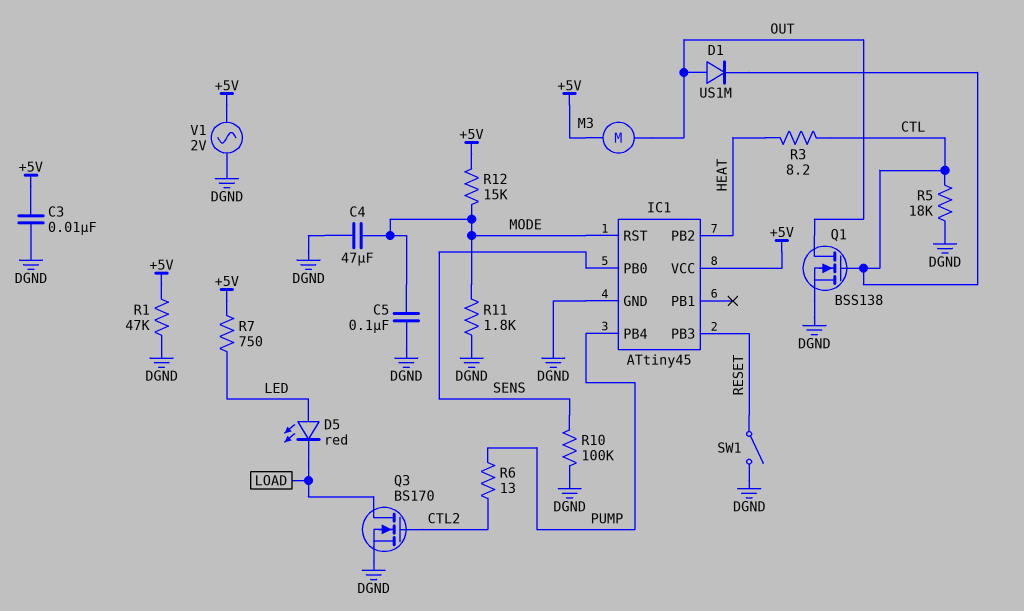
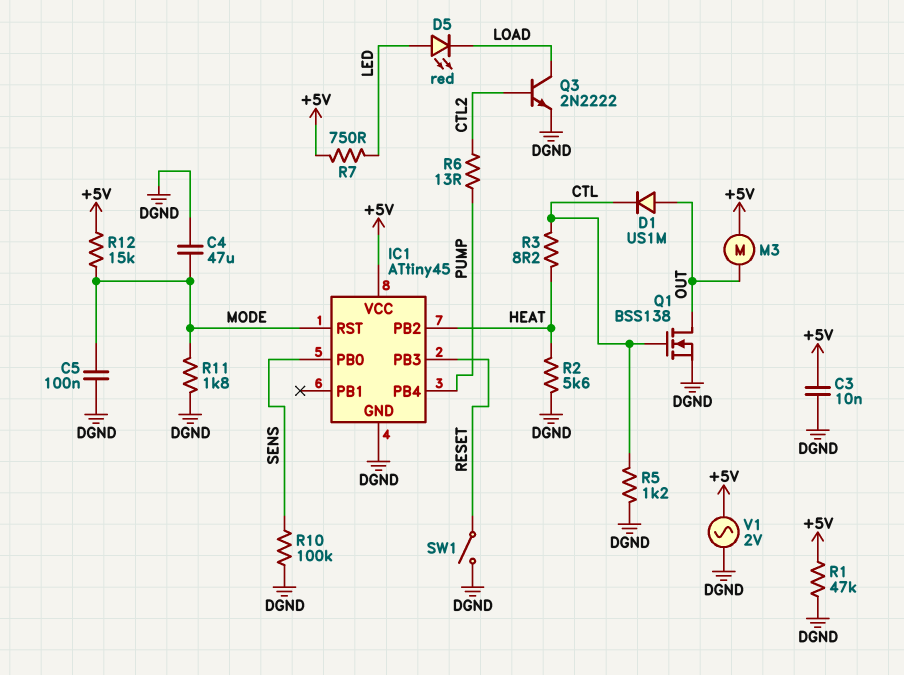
Q3: NMOS BS170 (G CTL2, D LOAD, S DGND) -> NPN 2N2222 (B CTL2, C LOAD, E DGND)
R2: none -> 5.6k (DGND, HEAT)
R5: 18k (CTL, DGND) -> 1.2k (CTL, DGND)

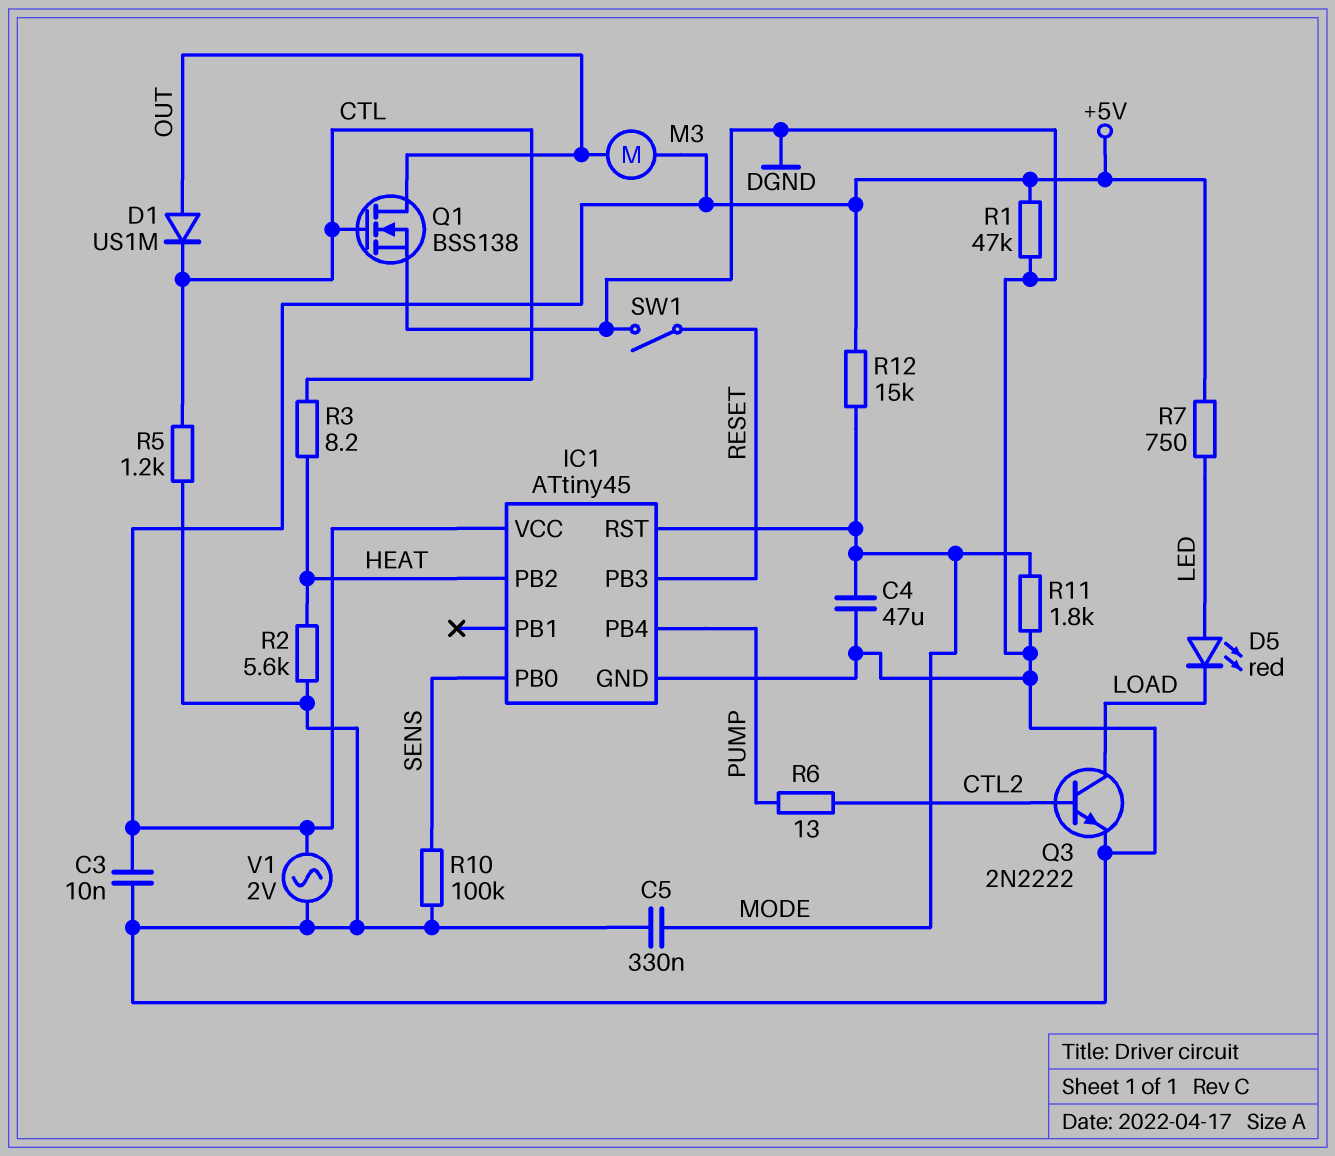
C5: 100nF (DGND, MODE) -> 330nF (DGND, MODE)

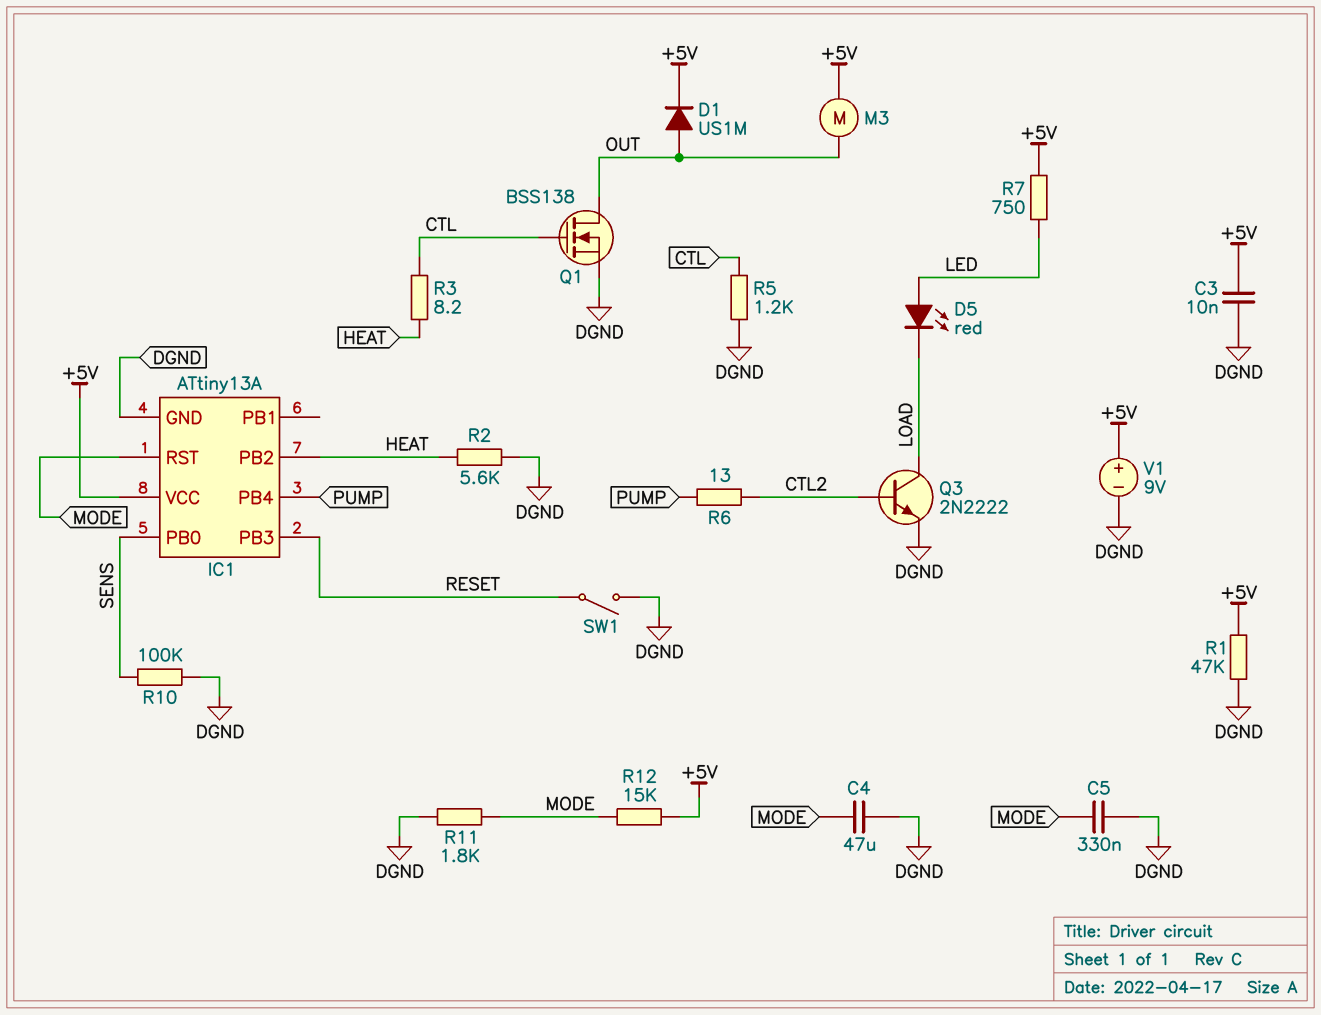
D1: diode US1M (A OUT, K CTL) -> diode US1M (A OUT, K +5V)
IC1: ATtiny45 -> ATtiny13A
V1: AC 2V (+5V, DGND) -> 9V (plus +5V, minus DGND)

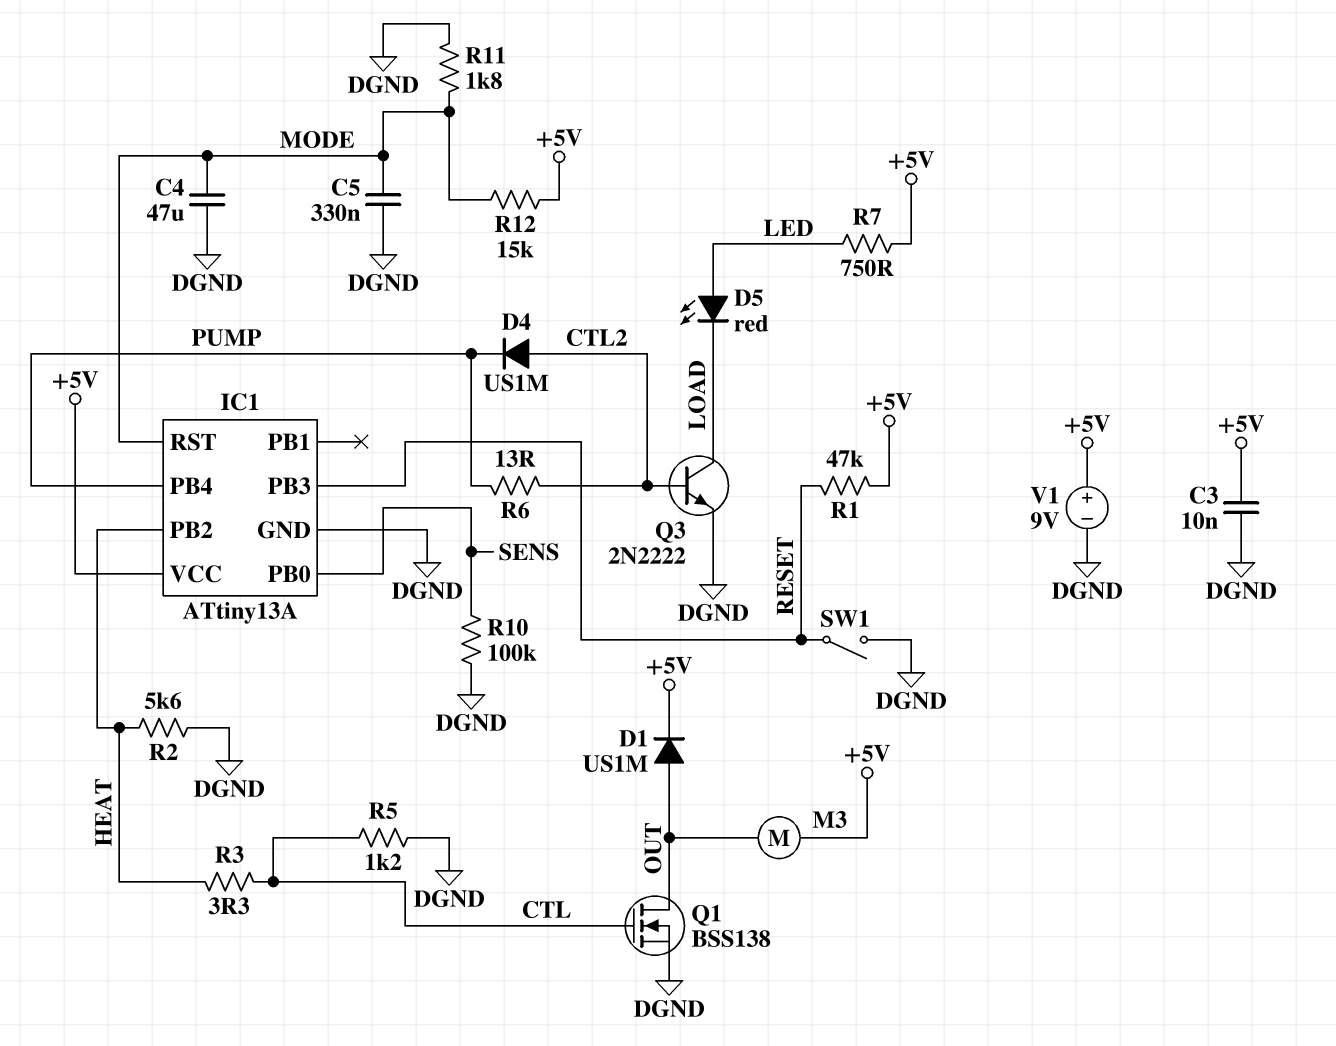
D4: none -> diode US1M (A CTL2, K PUMP)
R1: 47k (+5V, DGND) -> 47k (+5V, RESET)
R3: 8.2 (CTL, HEAT) -> 3.3 (CTL, HEAT)

